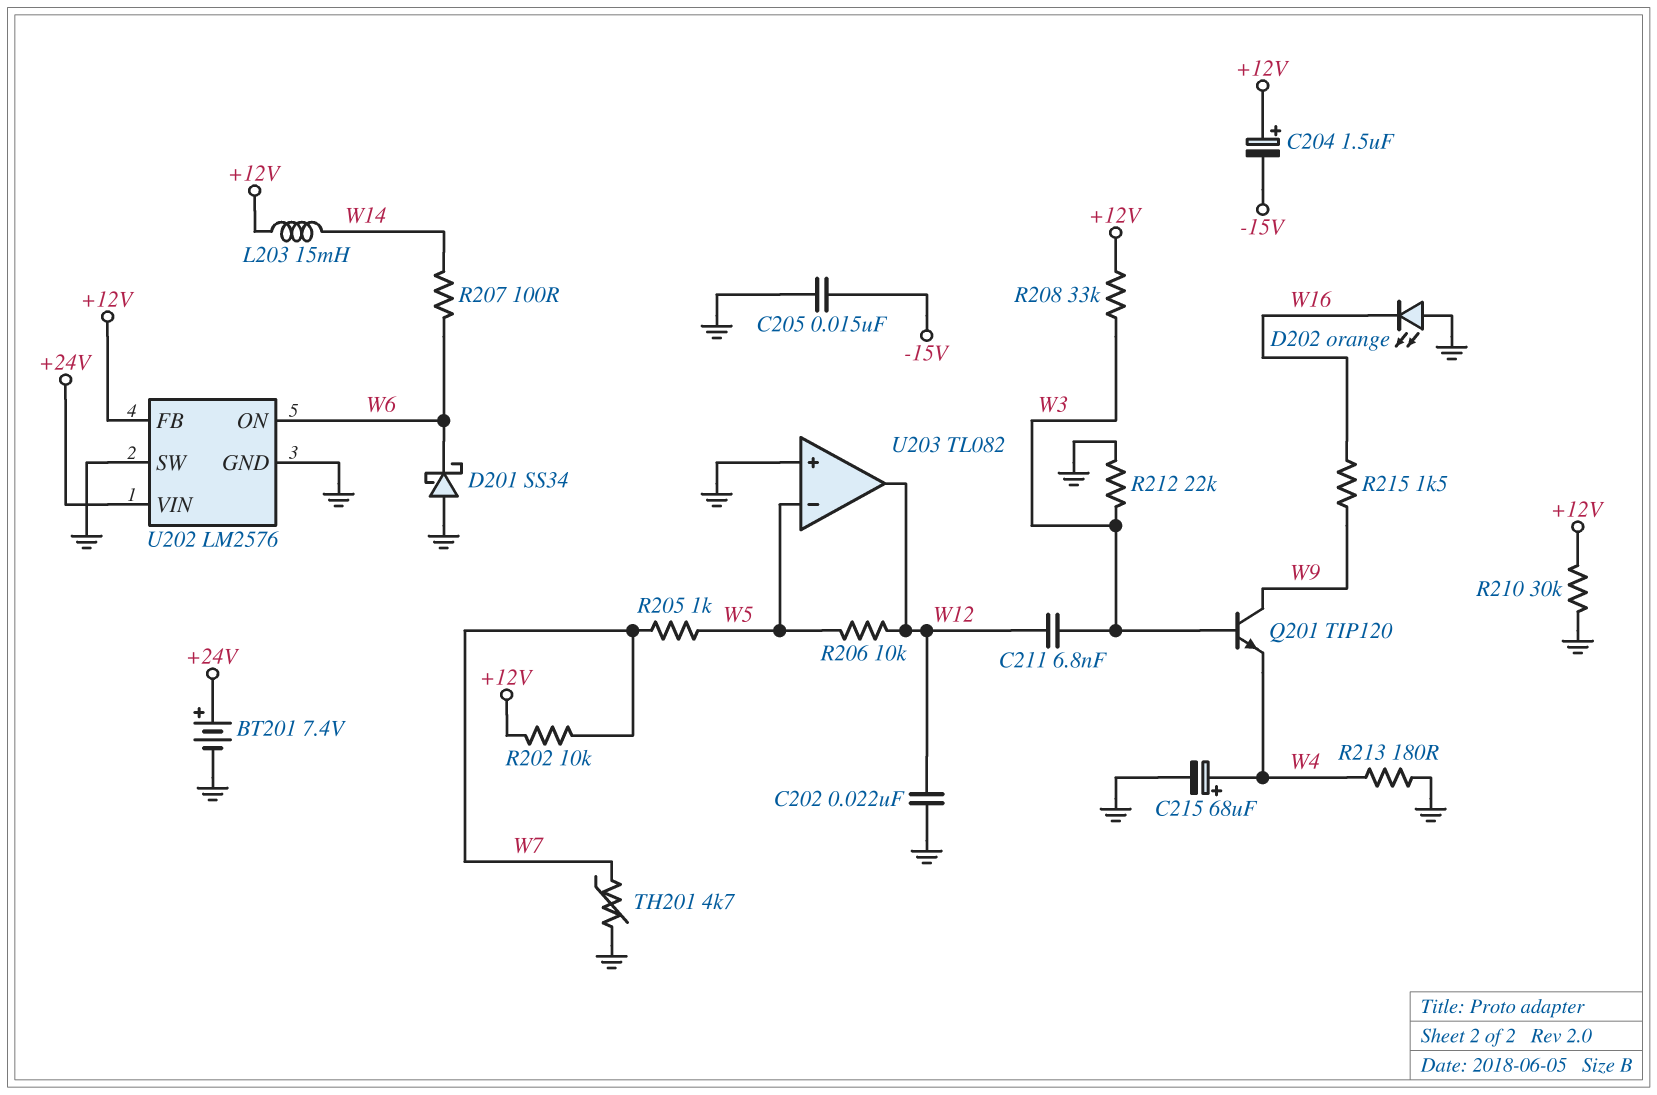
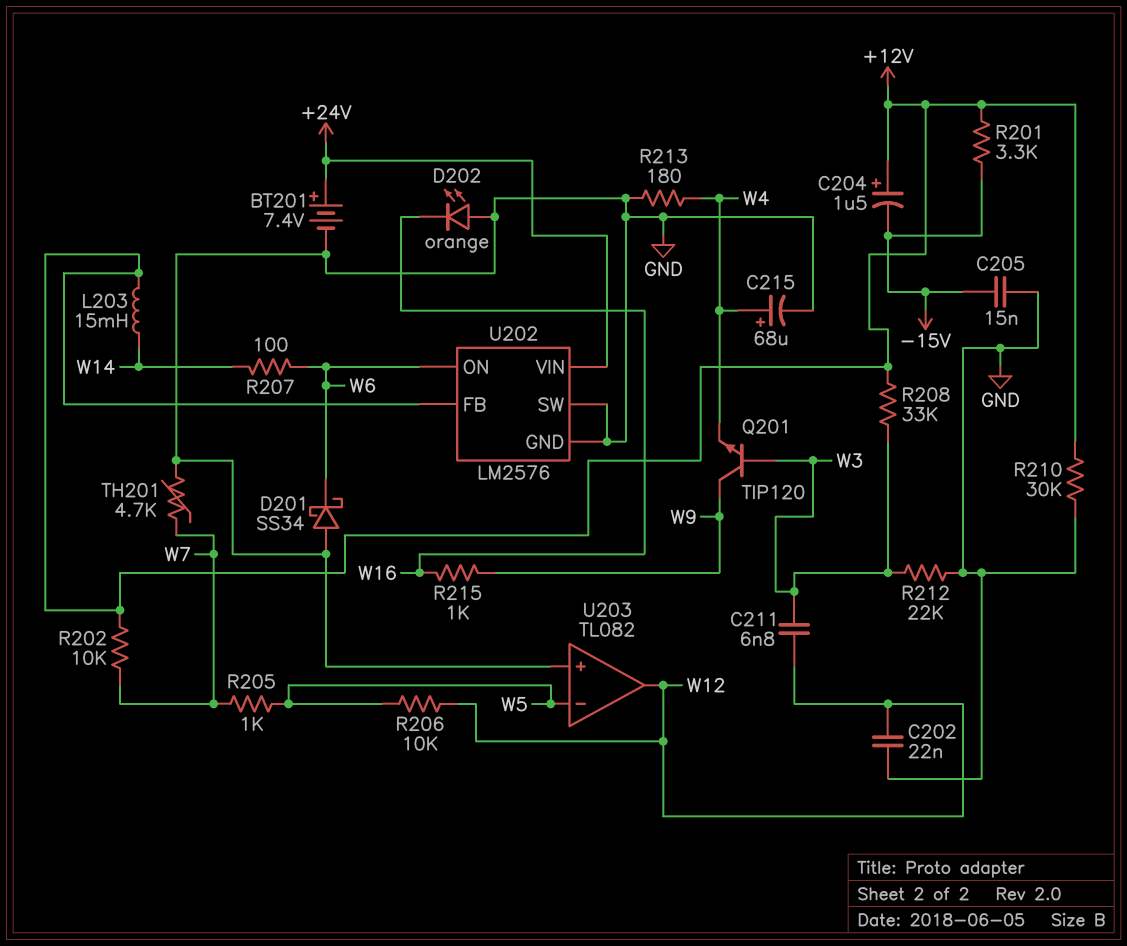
R201: none -> 3.3k (+12V, -15V)
R215: 1.5k (W9, W16) -> 1k (W9, W16)

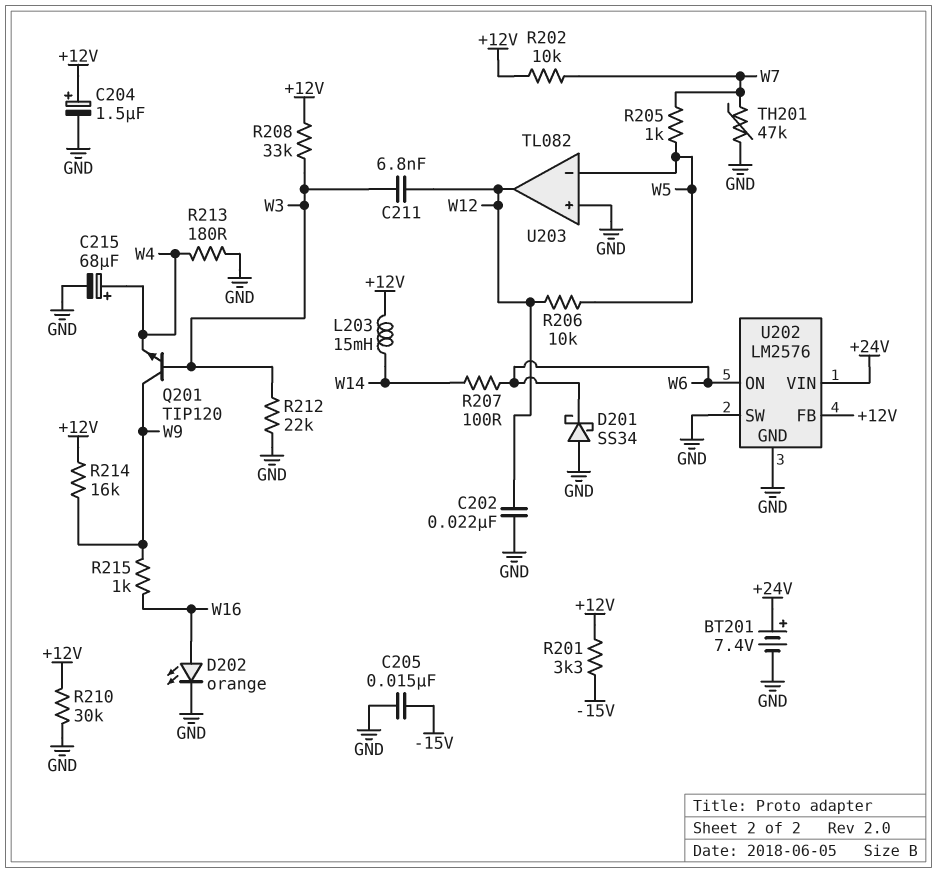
C204: 1.5uF (plus +12V, minus -15V) -> 1.5uF (plus +12V, minus GND)
D202: LED orange (A GND, K W16) -> LED orange (A W16, K GND)
R214: none -> 16k (+12V, W9)
TH201: 4.7k (GND, W7) -> 47k (GND, W7)

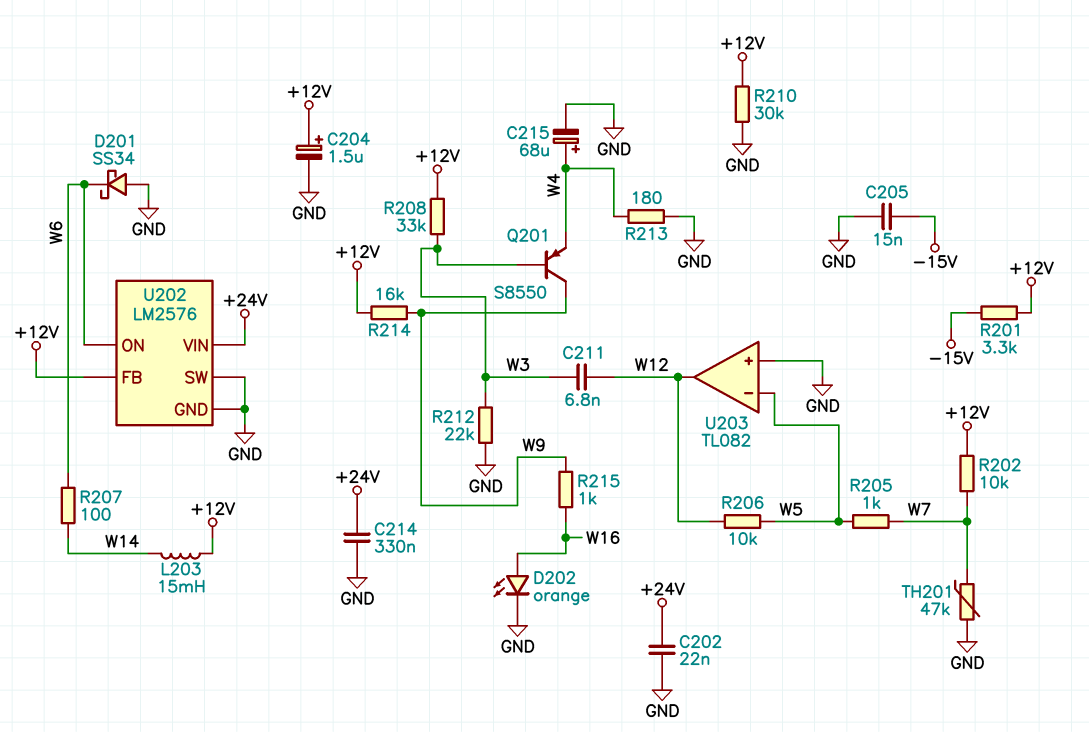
BT201: 7.4V (plus +24V, minus GND) -> none
C202: 22nF (GND, W12) -> 22nF (+24V, GND)
C214: none -> 330nF (+24V, GND)
Q201: NPN TIP120 (B W3, C W9, E W4) -> PNP S8550 (B W3, C W9, E W4)

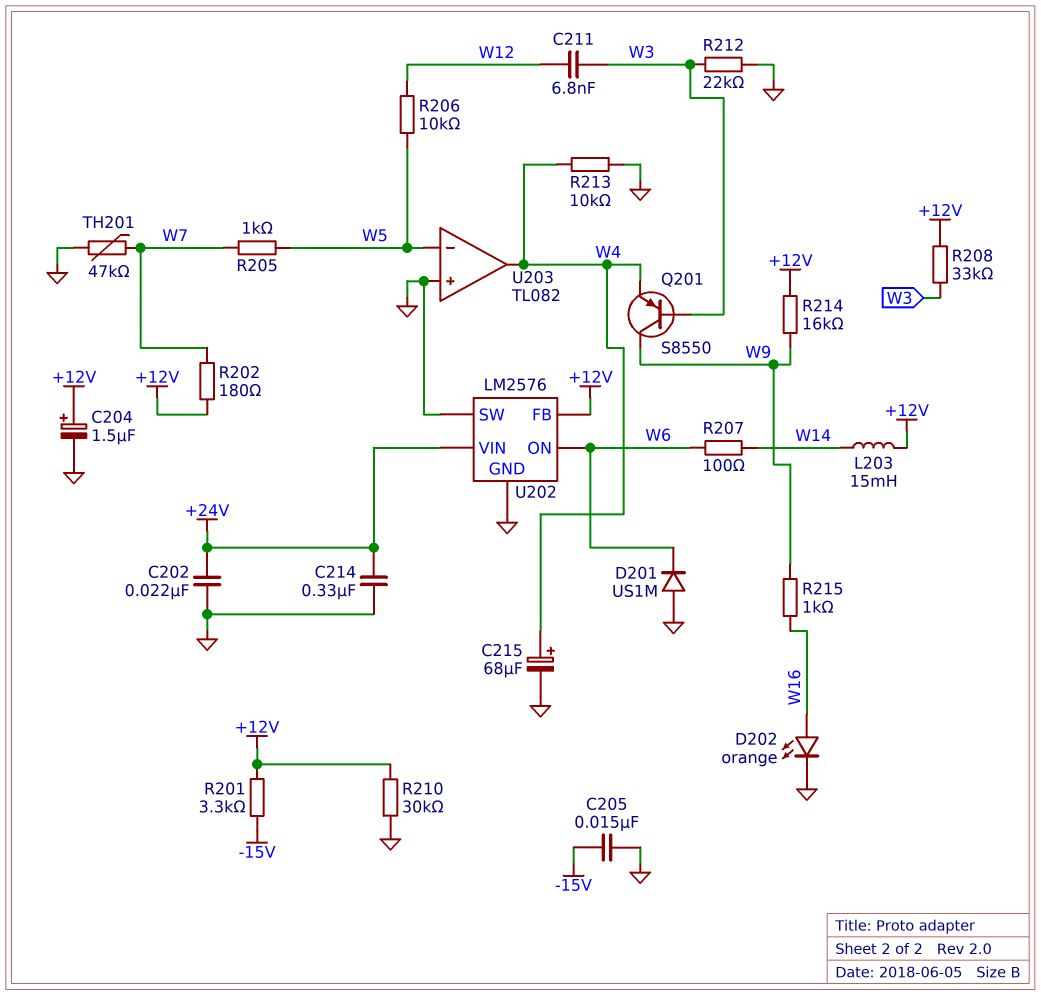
D201: schottky SS34 (A GND, K W6) -> diode US1M (A GND, K W6)
R202: 10k (+12V, W7) -> 180 (+12V, W7)
R213: 180 (GND, W4) -> 10k (GND, W4)
U203 pin out: W12 -> W4

